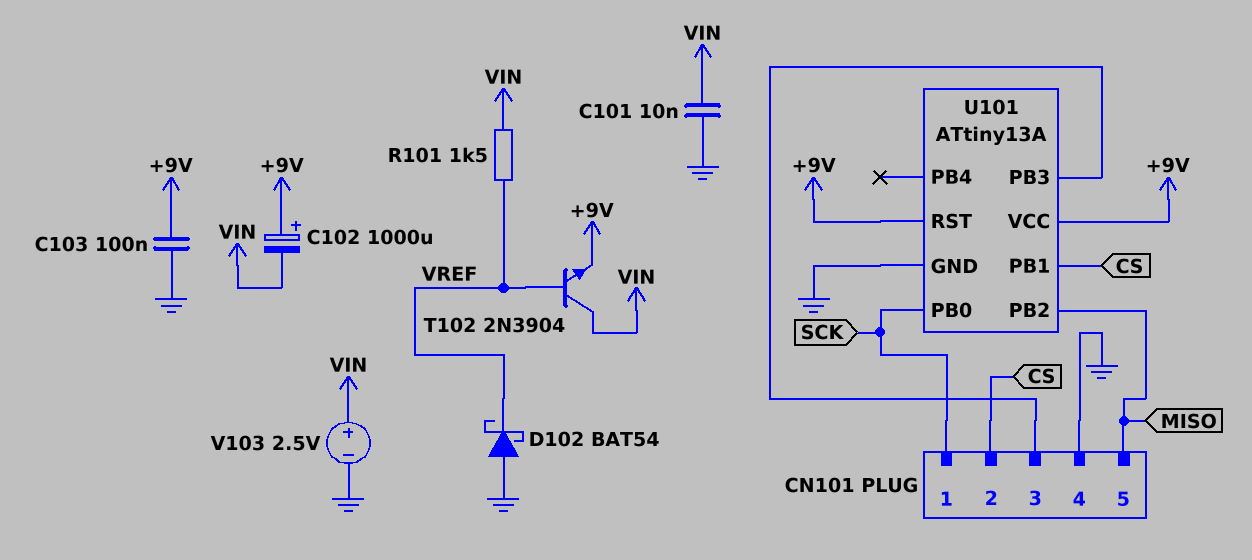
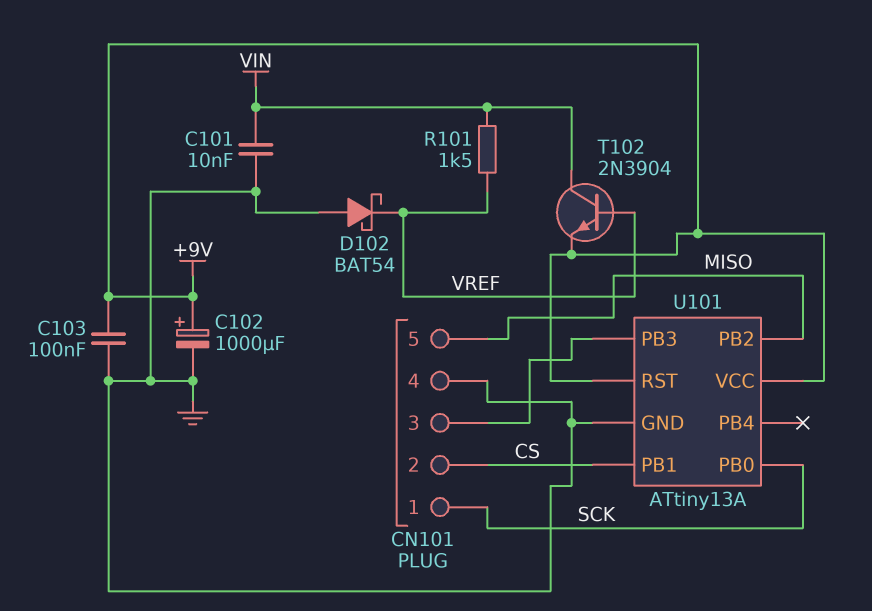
C102: 1000uF (plus +9V, minus VIN) -> 1000uF (plus +9V, minus GND)
V103: 2.5V (plus VIN, minus GND) -> none

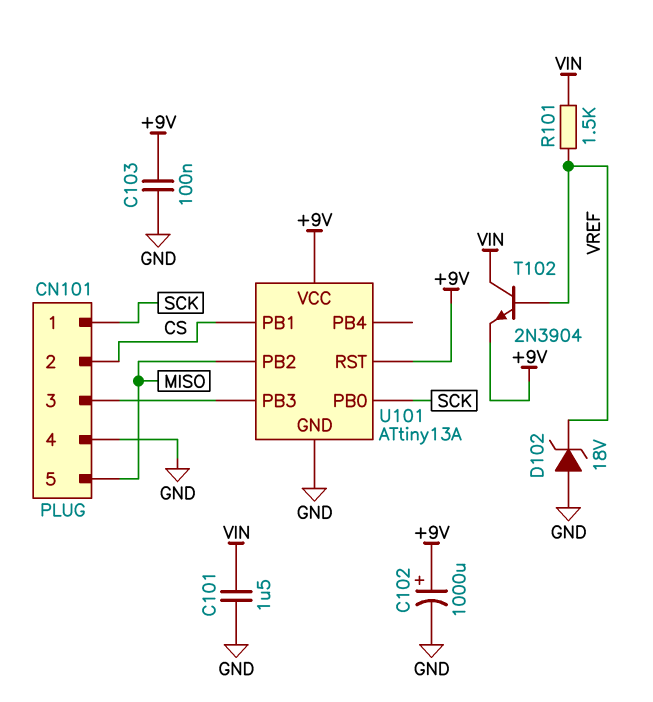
C101: 10nF (GND, VIN) -> 1.5uF (GND, VIN)
D102: schottky BAT54 (A GND, K VREF) -> zener 18V (A GND, K VREF)

